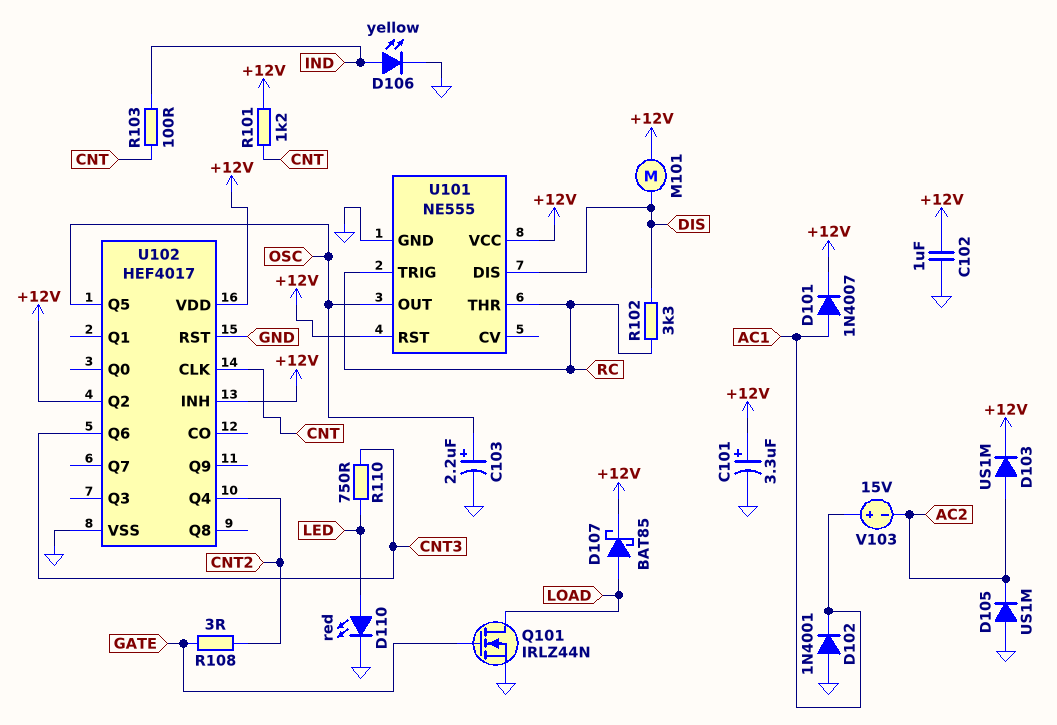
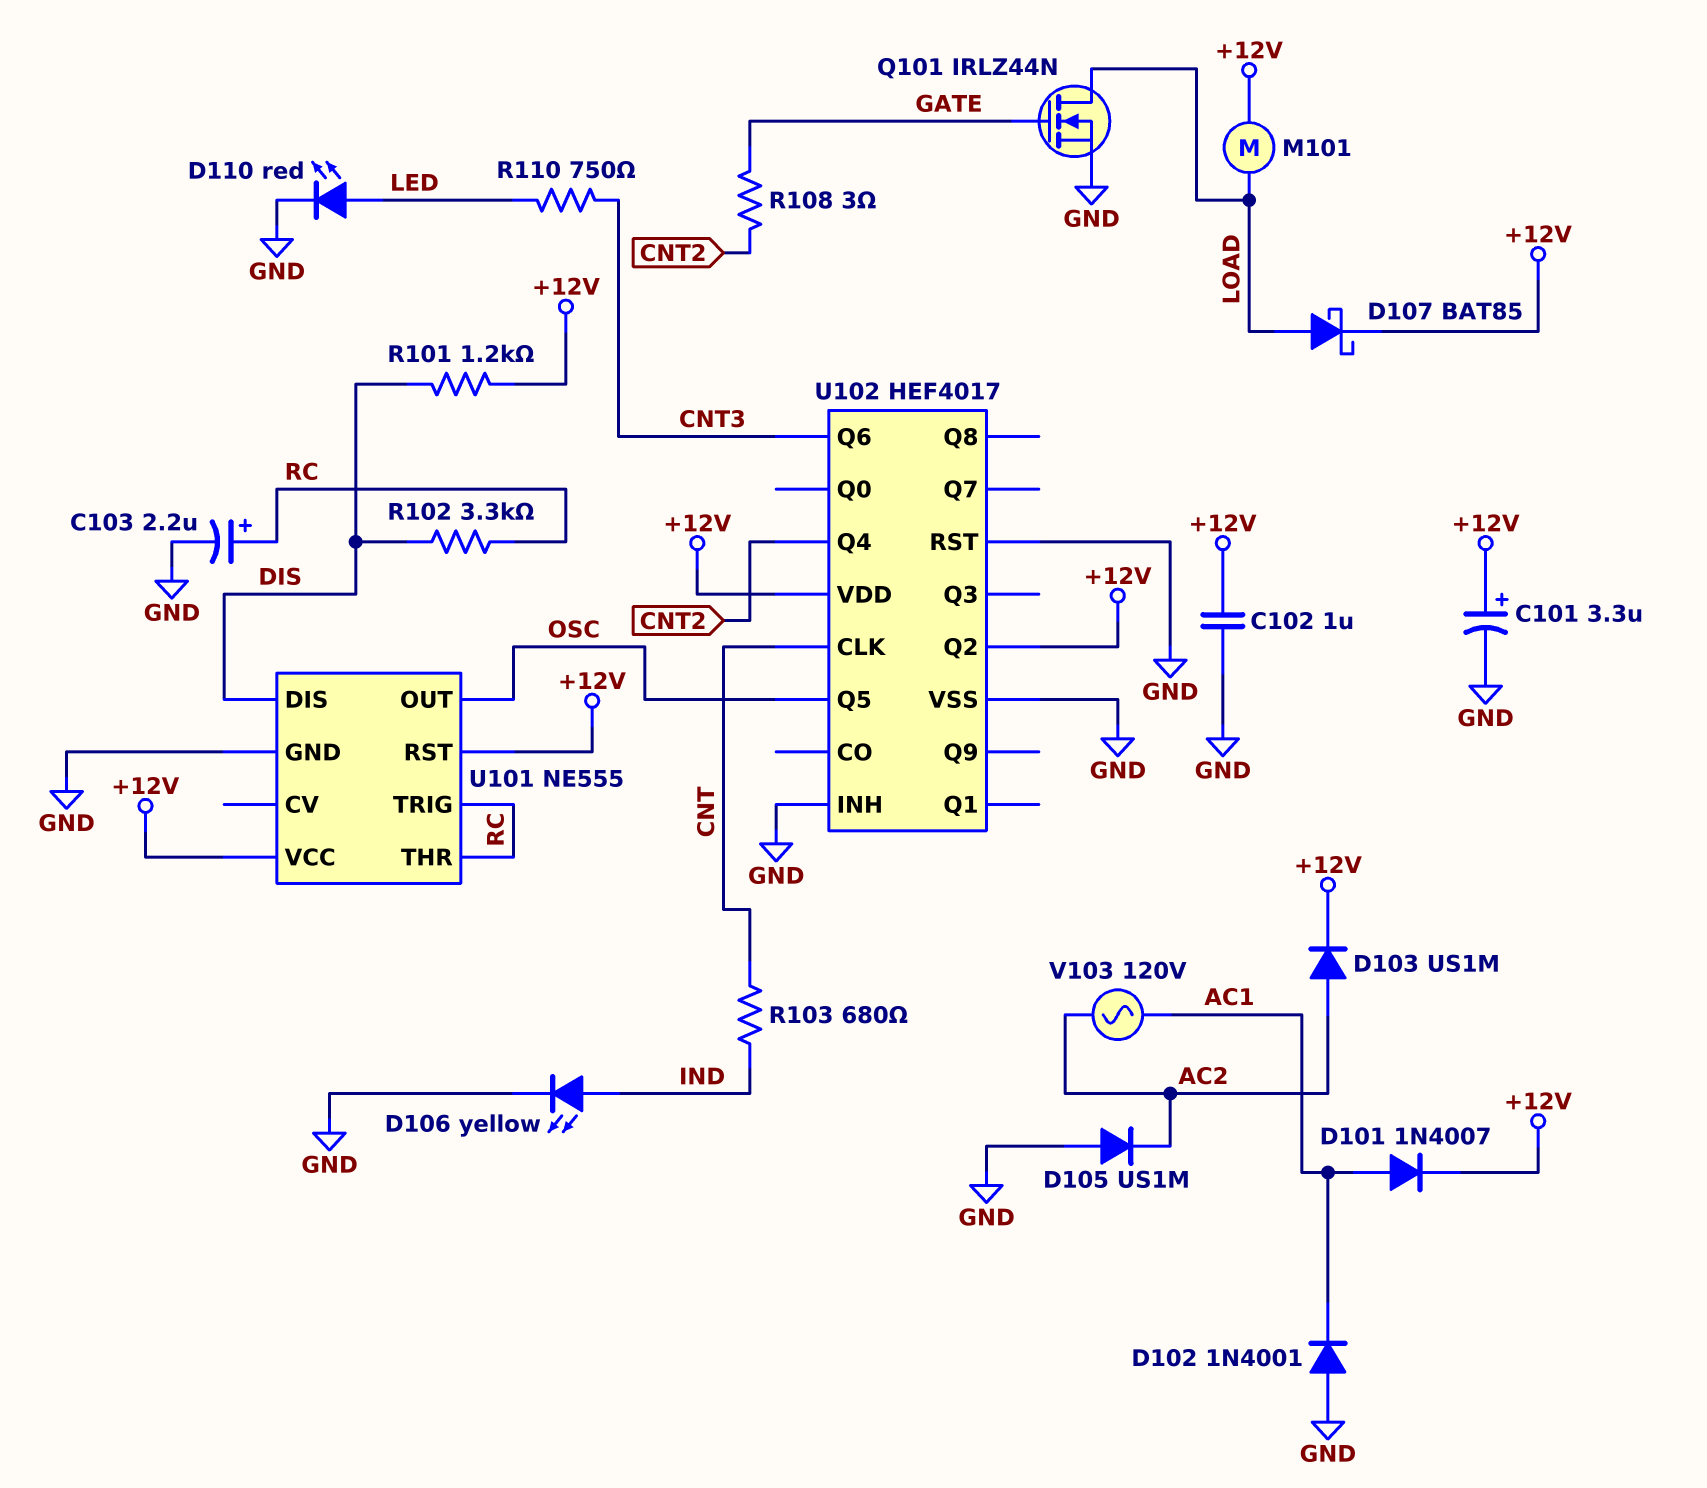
C103: 2.2uF (plus OSC, minus GND) -> 2.2uF (plus RC, minus GND)
M101: motor (+12V, DIS) -> motor (+12V, LOAD)
R101: 1.2k (+12V, CNT) -> 1.2k (+12V, DIS)
R103: 100 (CNT, IND) -> 680 (CNT, IND)
U102 pin INH: +12V -> GND
V103: 15V (plus AC1, minus AC2) -> AC 120V (AC1, AC2)

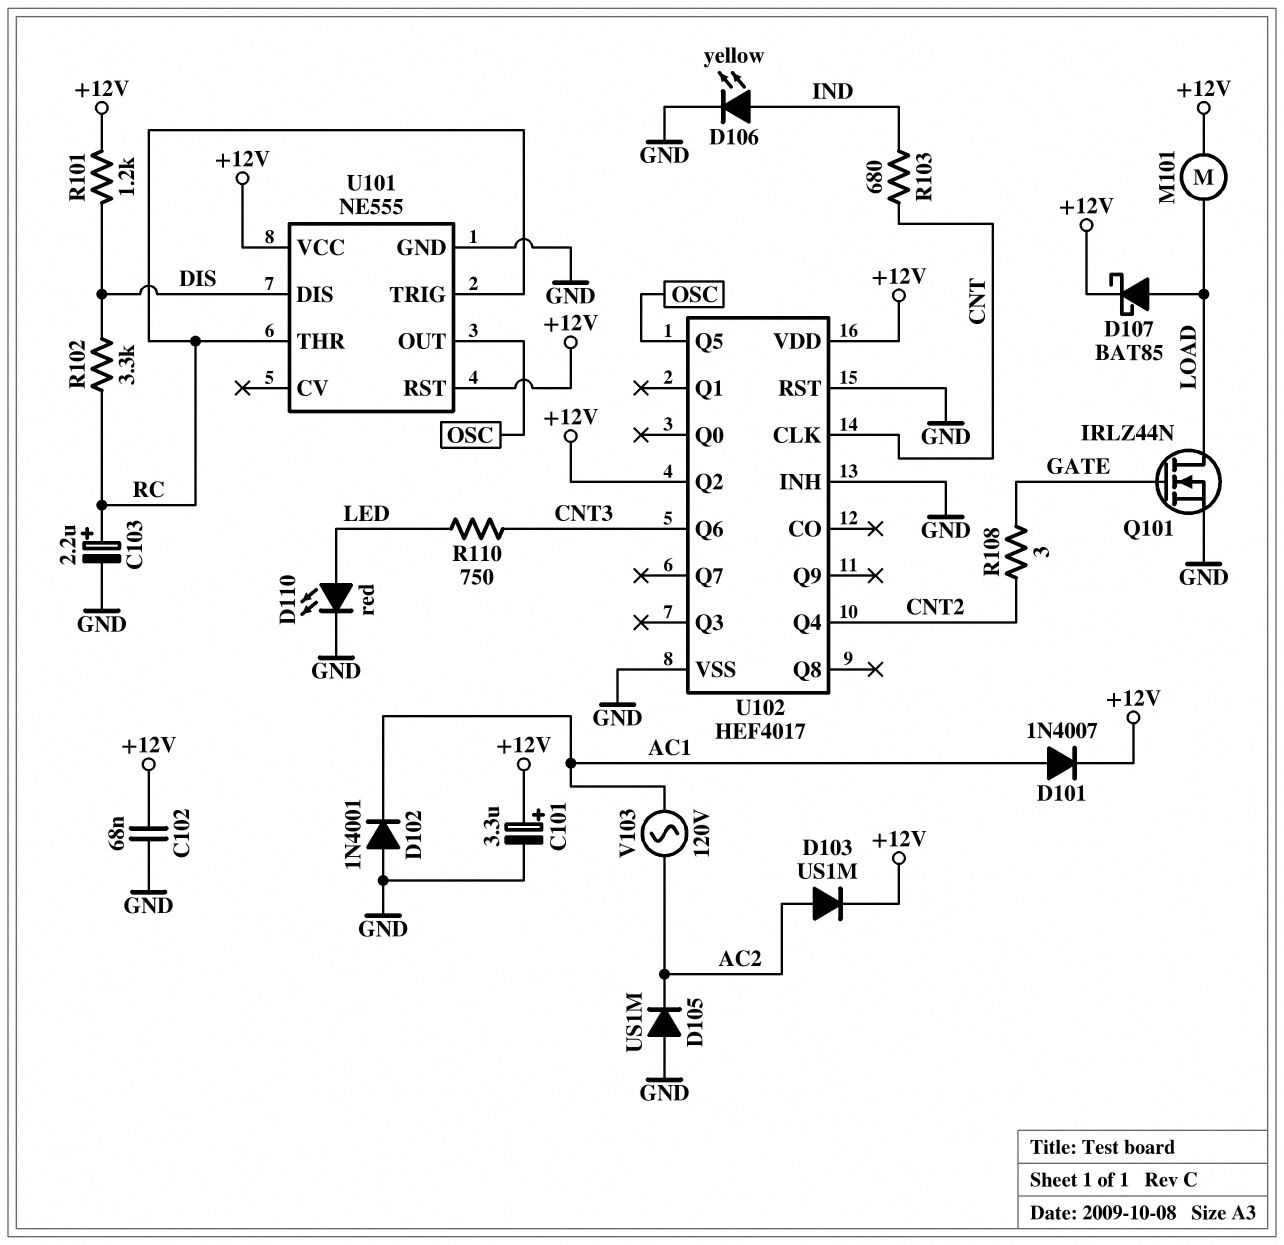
C102: 1uF (+12V, GND) -> 68nF (+12V, GND)

